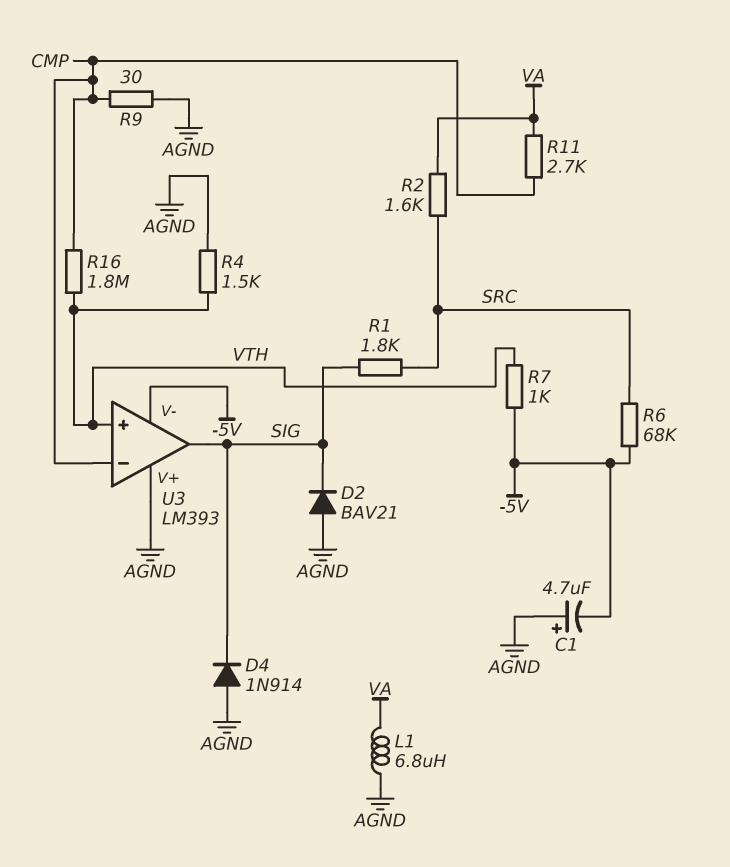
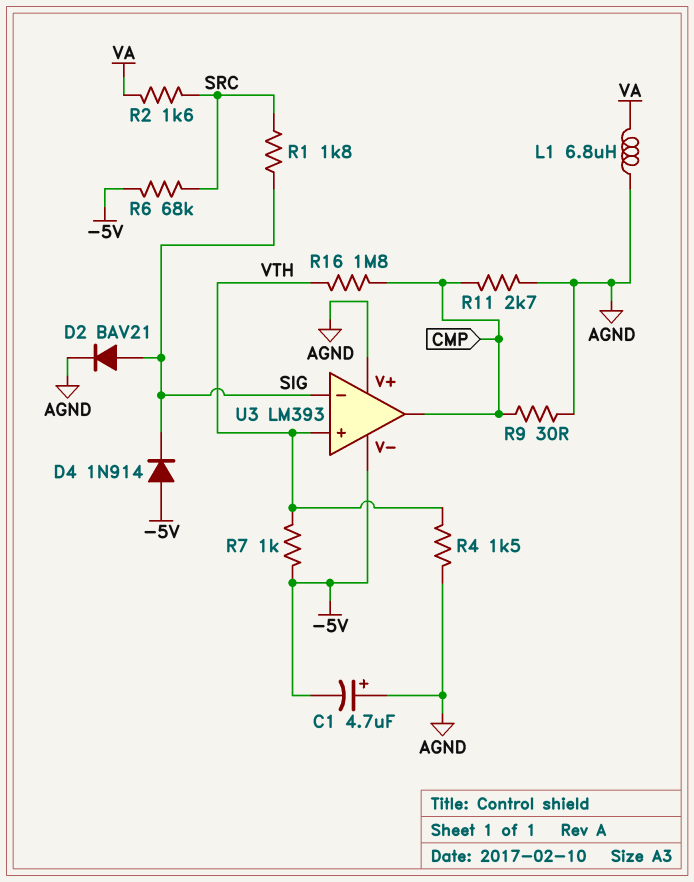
D2: diode BAV21 (A AGND, K SIG) -> diode BAV21 (A SIG, K AGND)
D4: diode 1N914 (A AGND, K SIG) -> diode 1N914 (A -5V, K SIG)
R11: 2.7k (CMP, VA) -> 2.7k (AGND, CMP)
U3 pin in-: CMP -> SIG
U3 pin out: SIG -> CMP

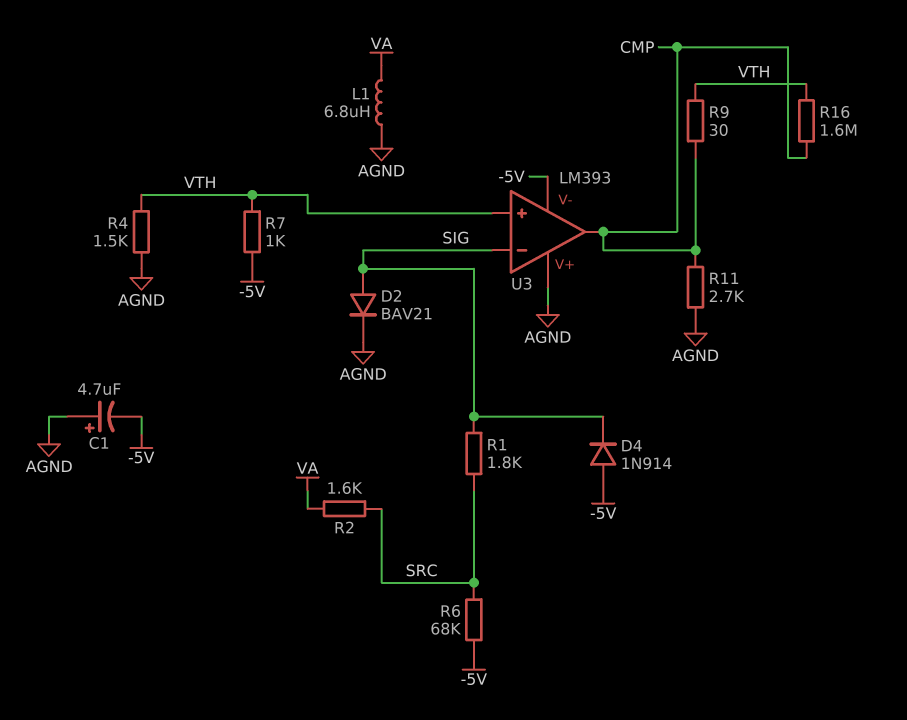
R9: 30 (AGND, CMP) -> 30 (CMP, VTH)
R16: 1.8M (CMP, VTH) -> 1.6M (CMP, VTH)

